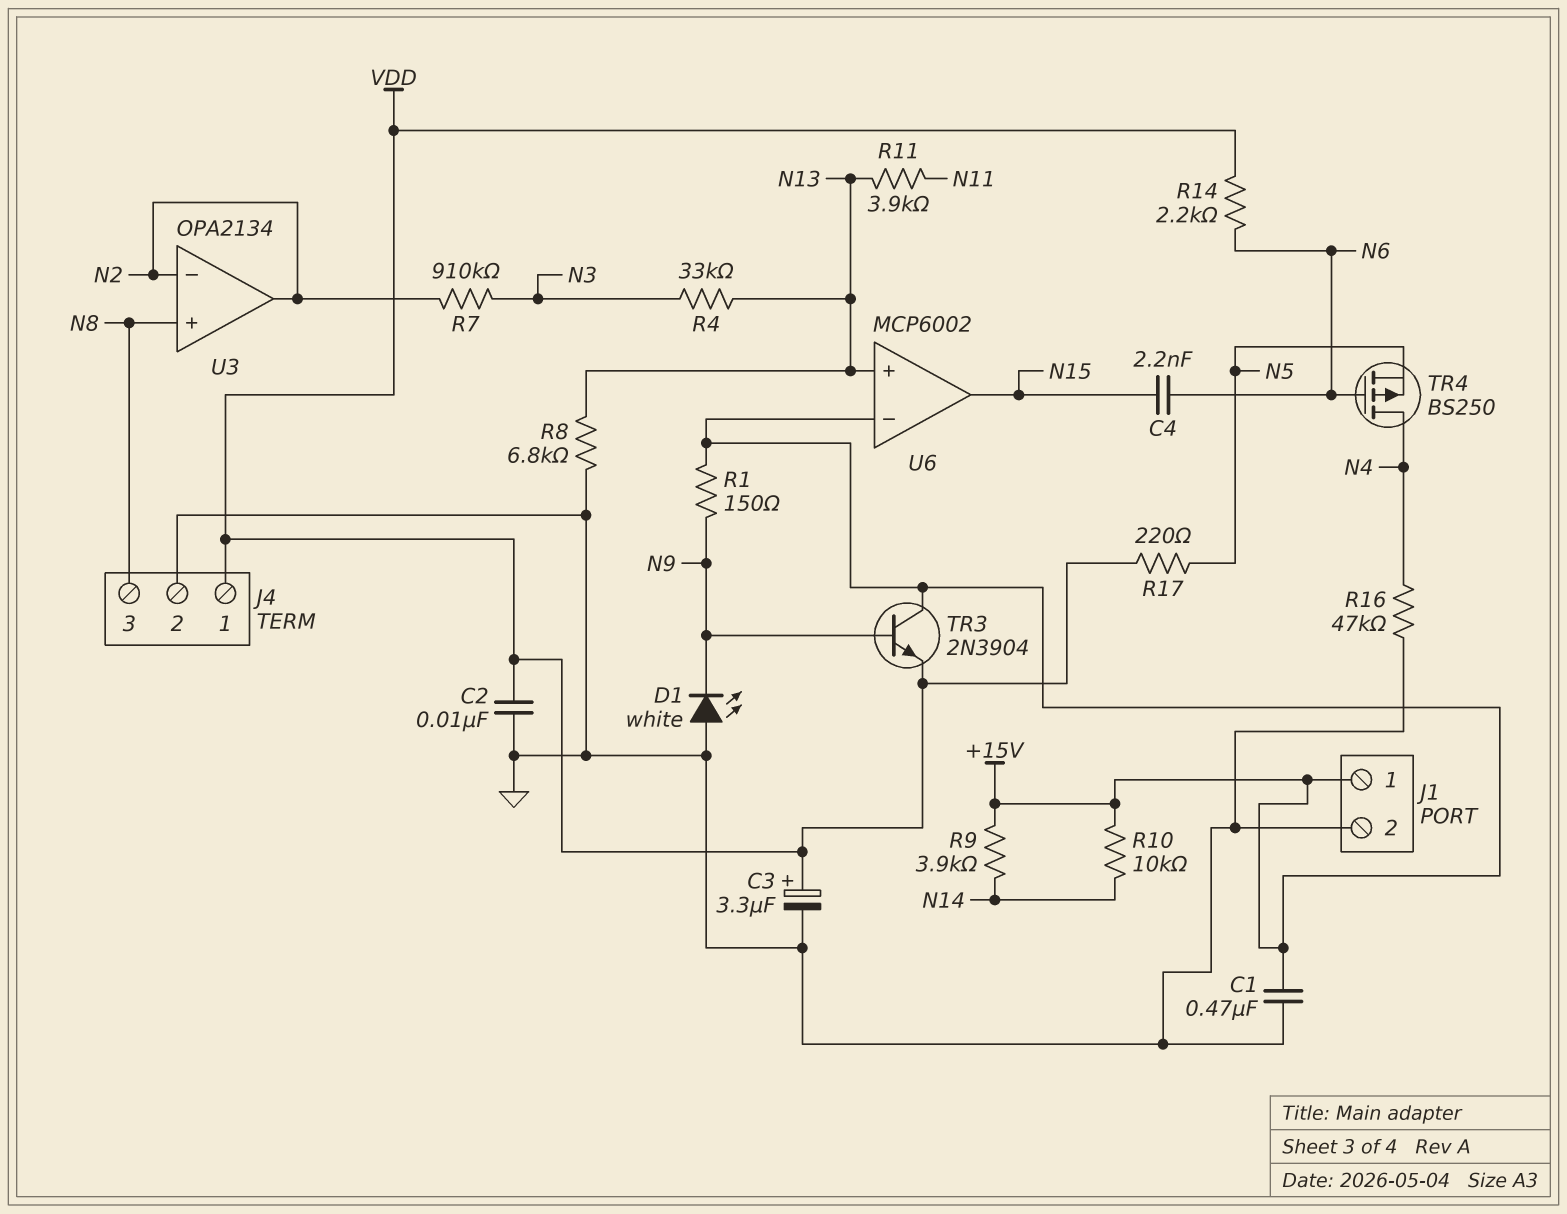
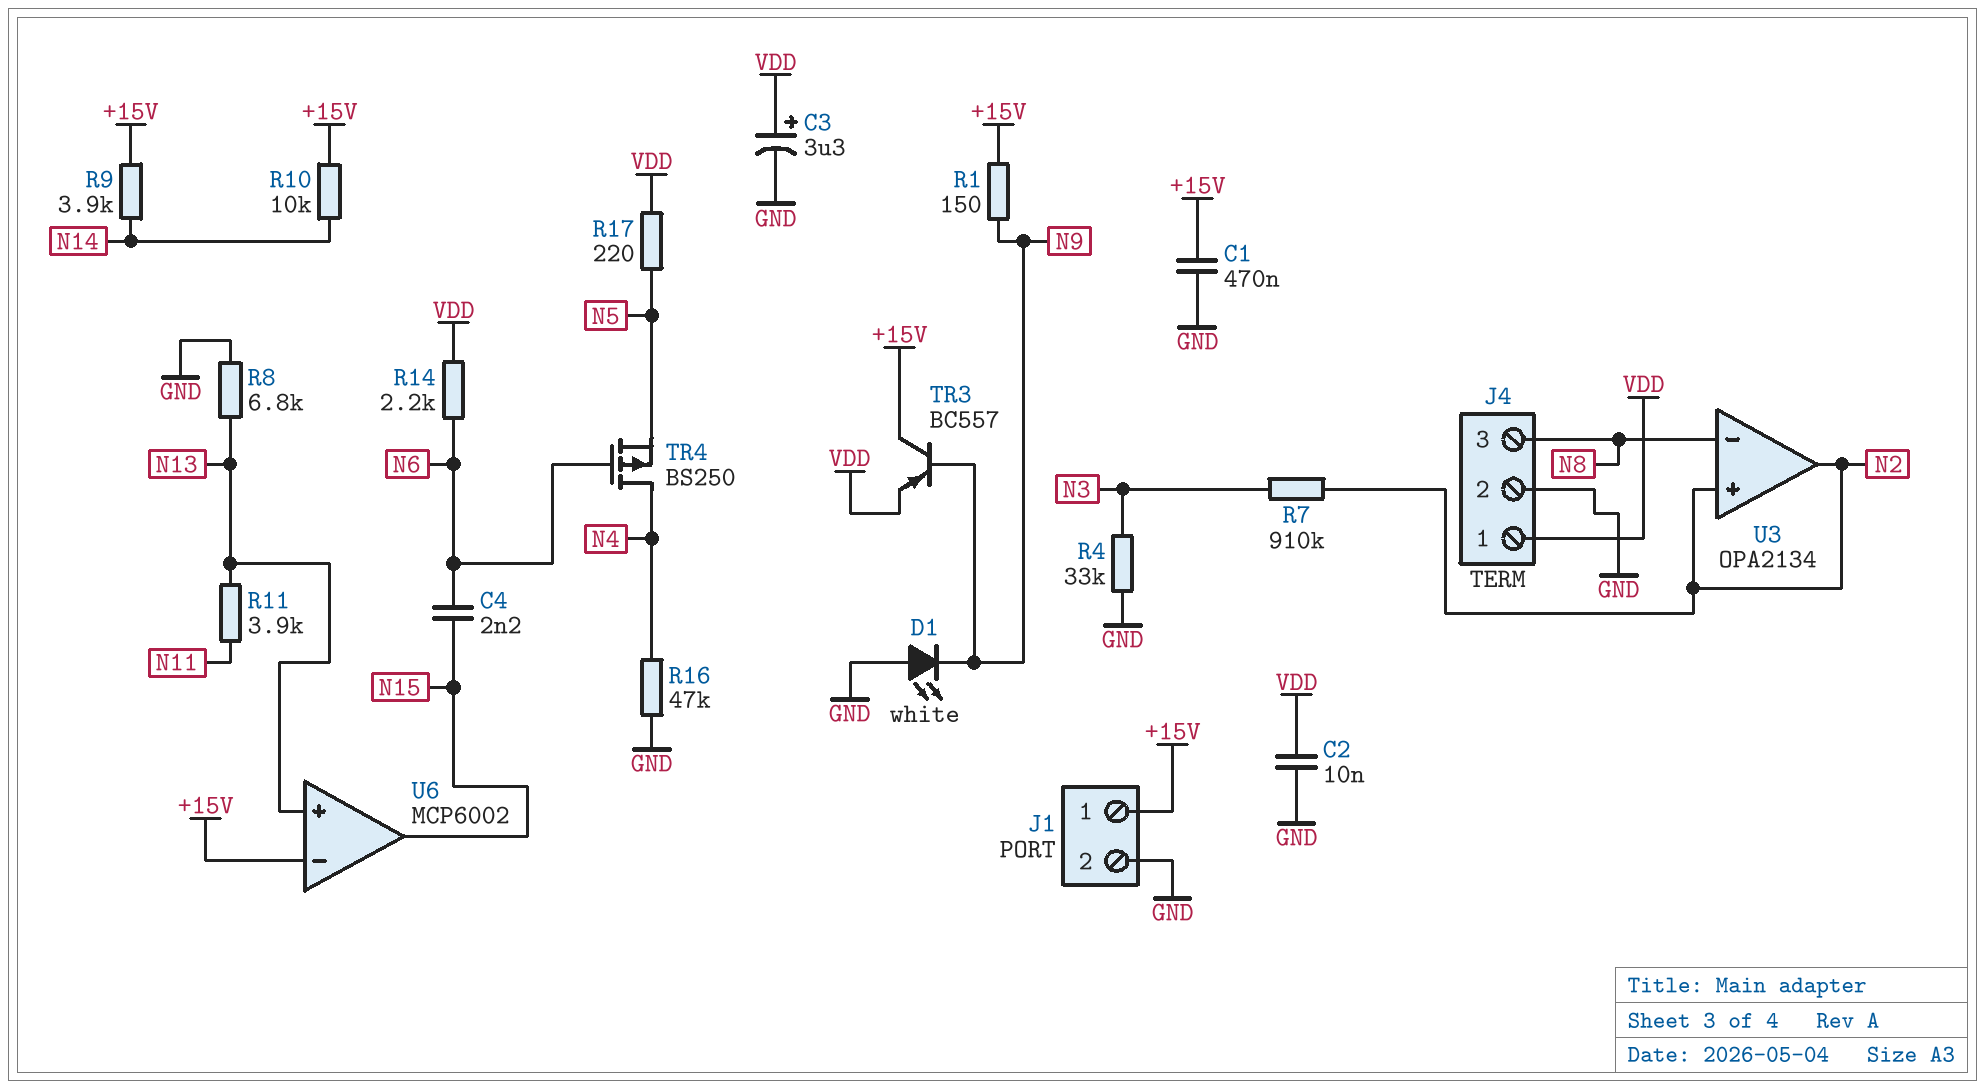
R4: 33k (N3, N13) -> 33k (GND, N3)
TR3: NPN 2N3904 (B N9, C +15V, E VDD) -> PNP BC557 (B N9, C +15V, E VDD)
U3 pin in+: N8 -> N2
U3 pin in-: N2 -> N8

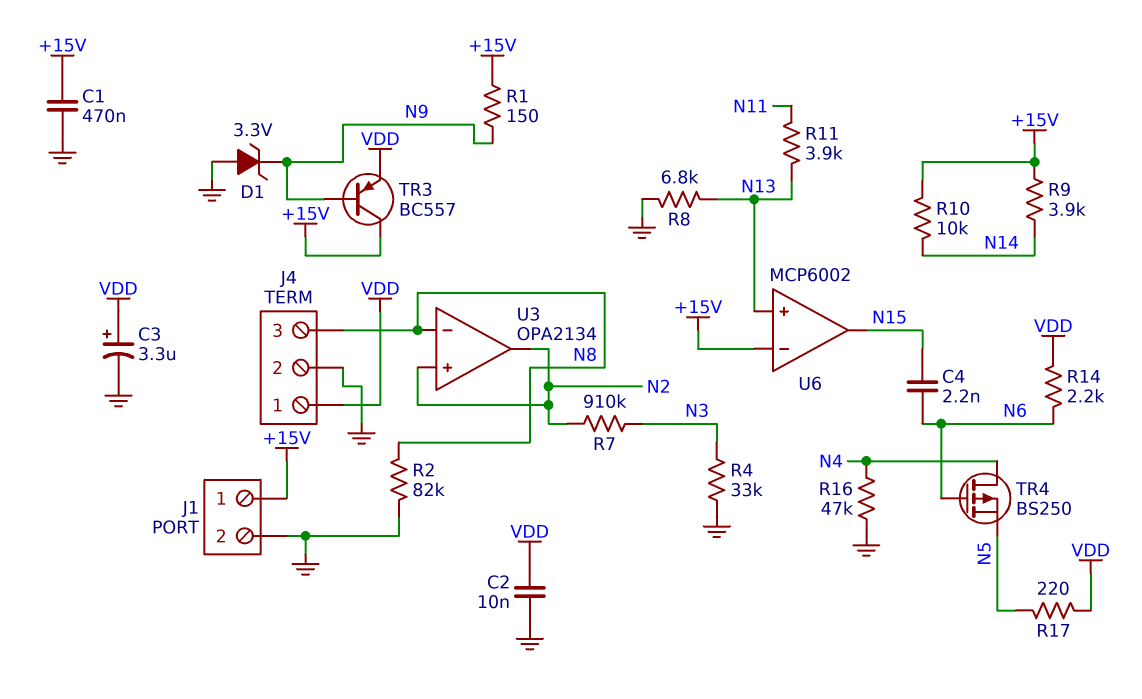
D1: LED white (A GND, K N9) -> zener 3.3V (A GND, K N9)
R2: none -> 82k (GND, N8)

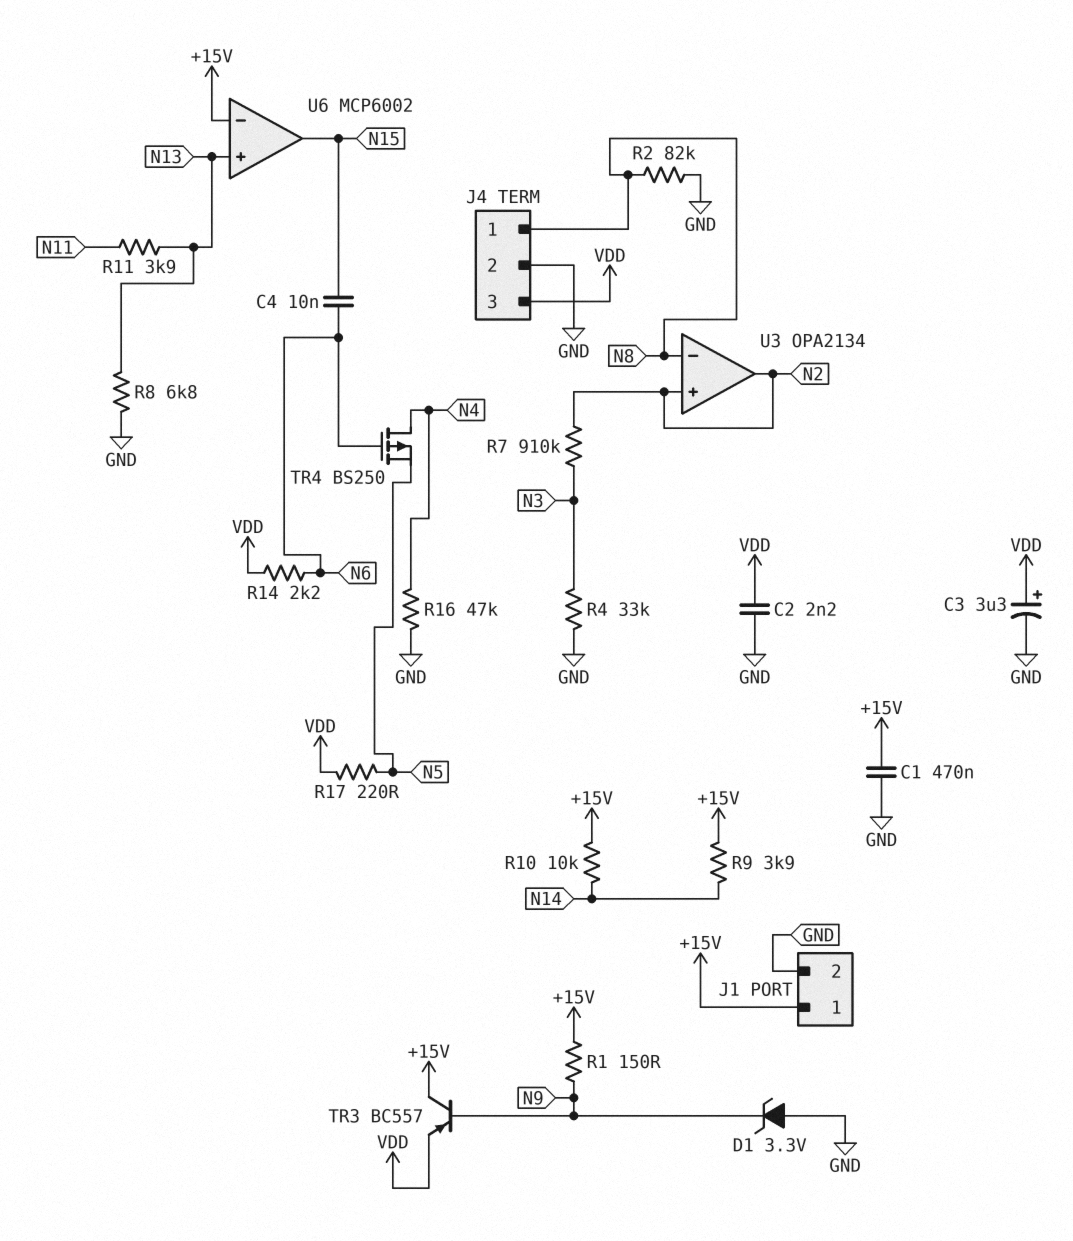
C2: 10nF (GND, VDD) -> 2.2nF (GND, VDD)
C4: 2.2nF (N6, N15) -> 10nF (N6, N15)
J4 pin 1: VDD -> N8
J4 pin 3: N8 -> VDD

